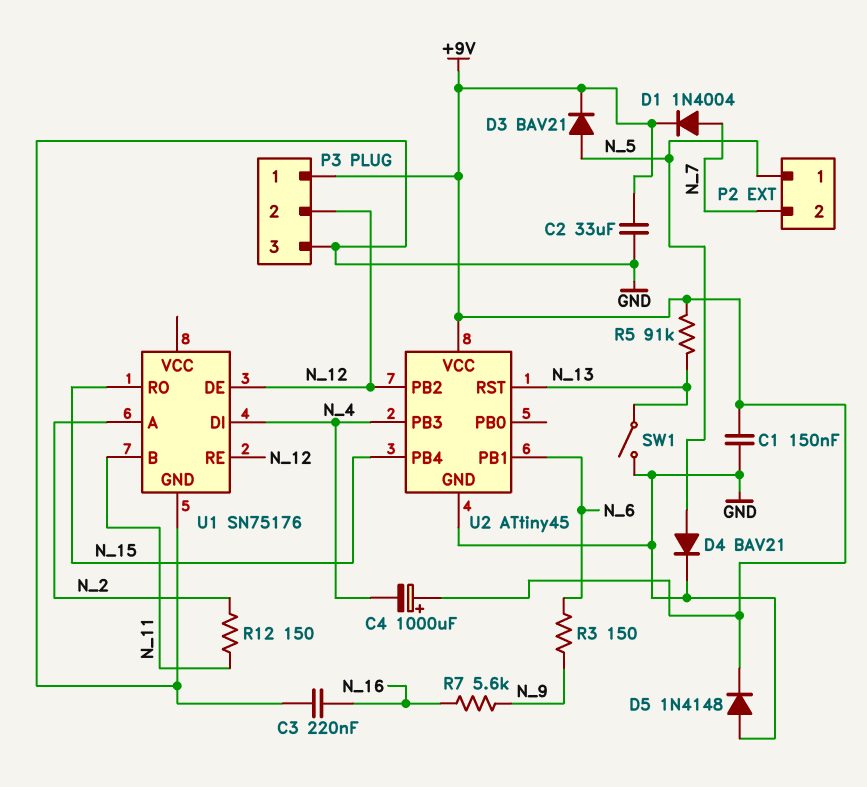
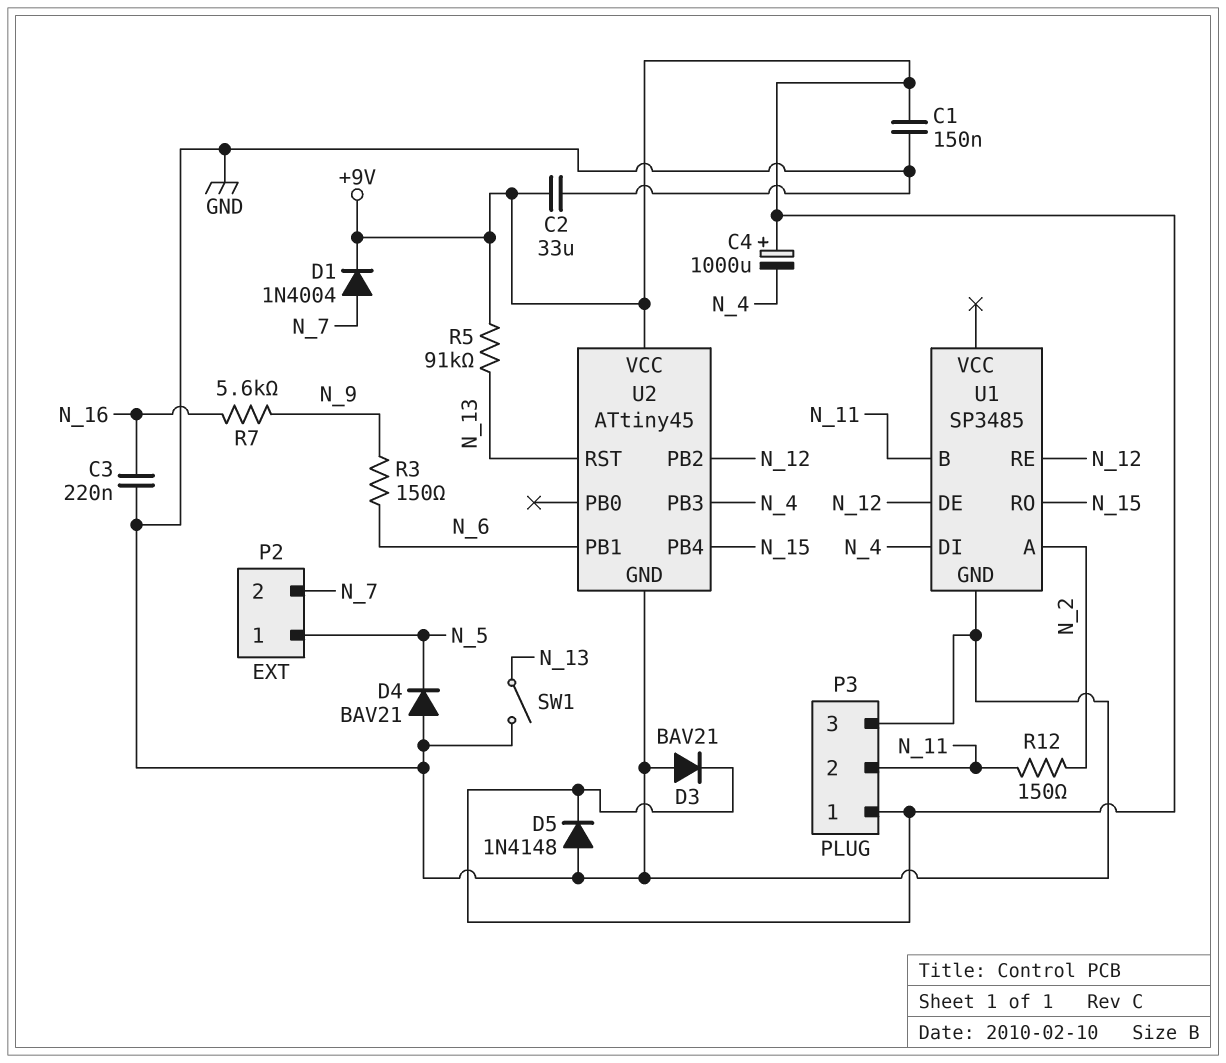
D3: diode BAV21 (A N_5, K +9V) -> diode BAV21 (A GND, K +9V)
D4: diode BAV21 (A N_5, K GND) -> diode BAV21 (A GND, K N_5)
P3 pin 2: N_12 -> N_11
U1: SN75176 -> SP3485

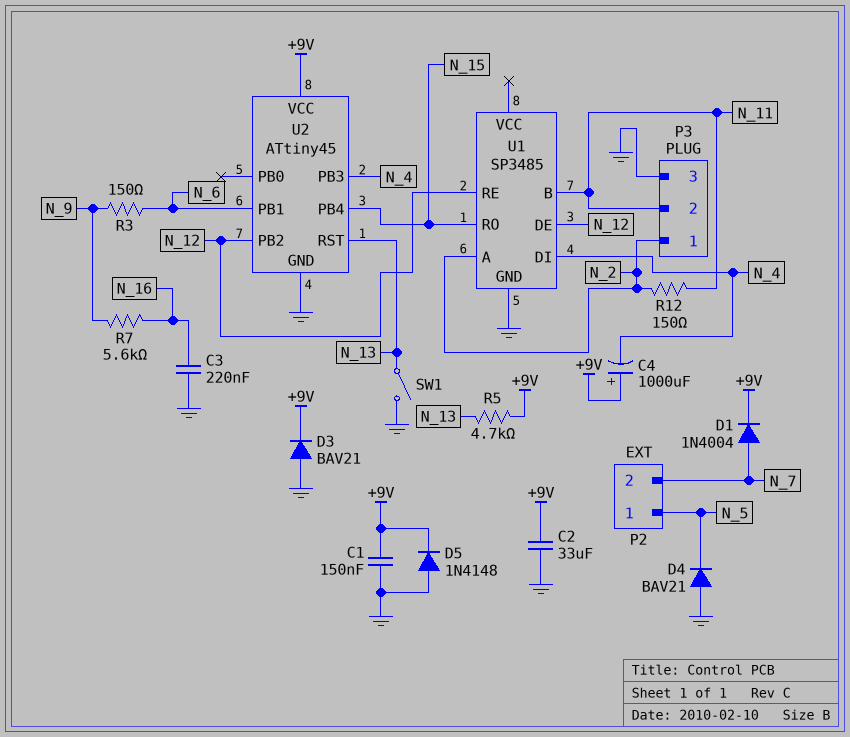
P3 pin 1: +9V -> N_2
R5: 91k (+9V, N_13) -> 4.7k (+9V, N_13)

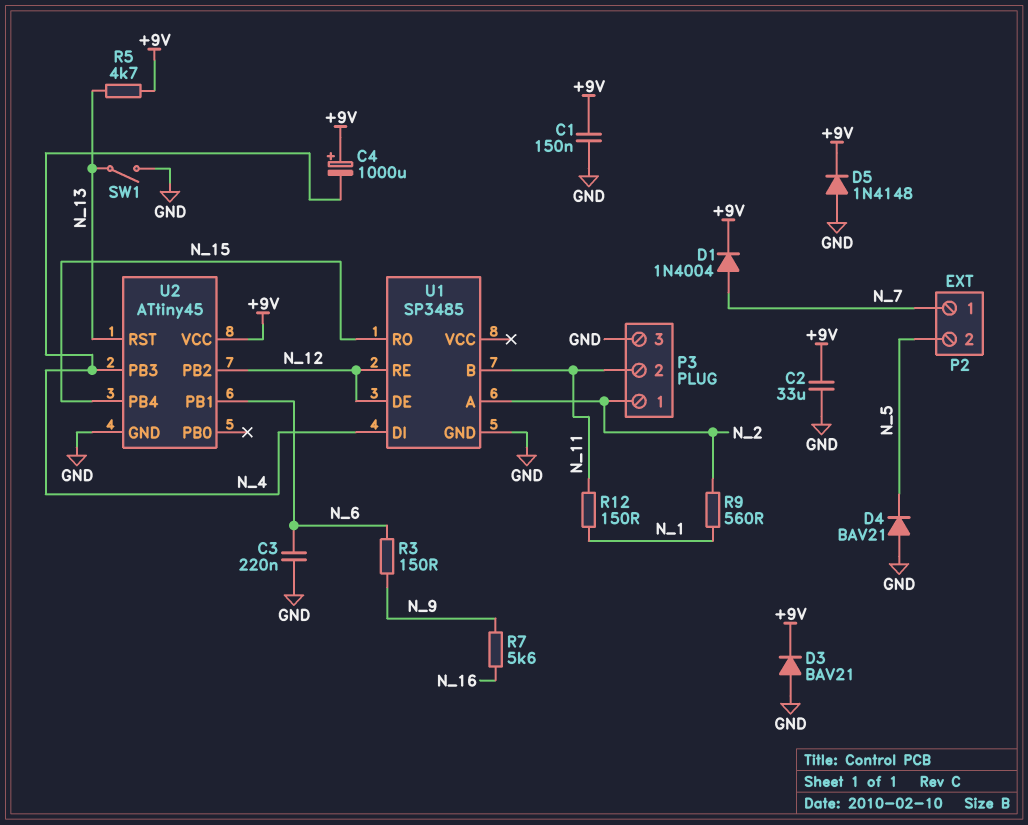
C3: 220nF (GND, N_16) -> 220nF (GND, N_6)
P2 pin 1: N_5 -> N_7
P2 pin 2: N_7 -> N_5
R9: none -> 560 (N_1, N_2)
R12: 150 (N_2, N_11) -> 150 (N_1, N_11)

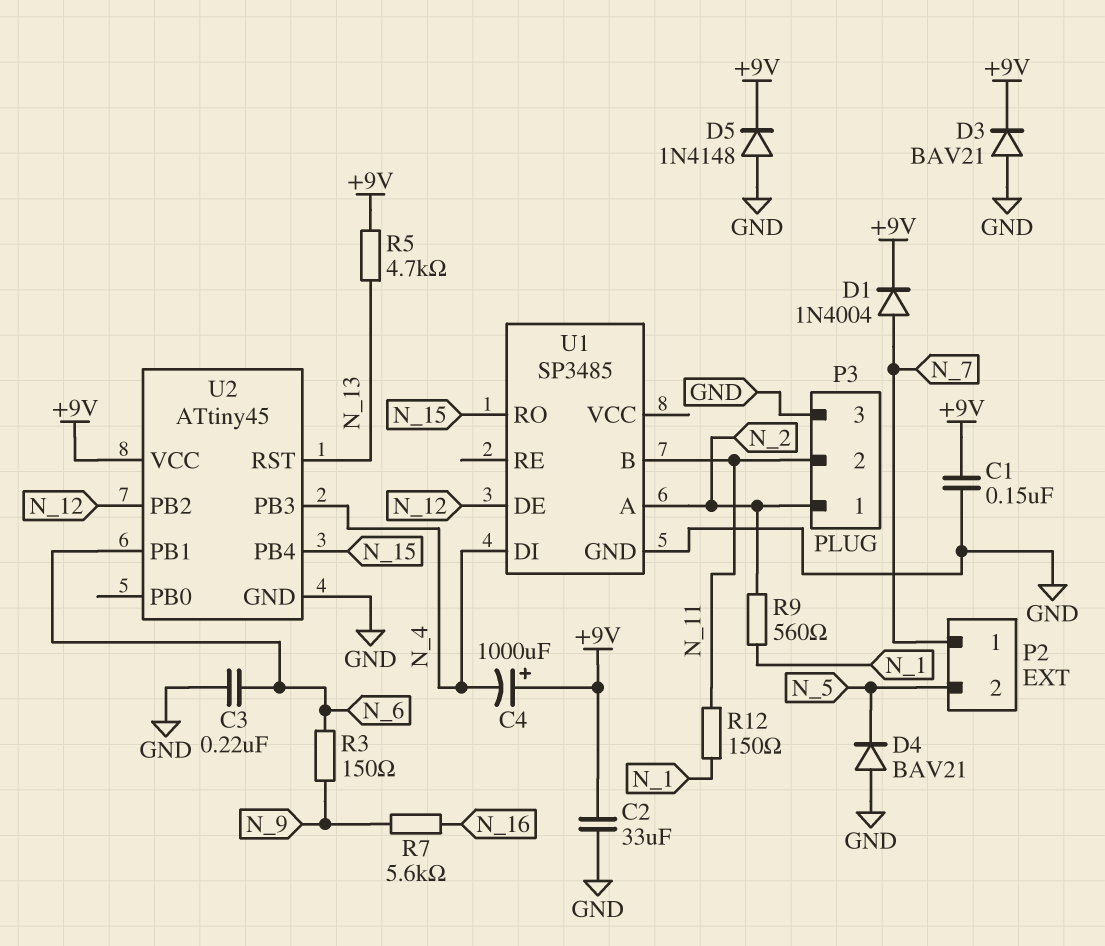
SW1: switch (GND, N_13) -> none
U1 pin RE: N_12 -> none

